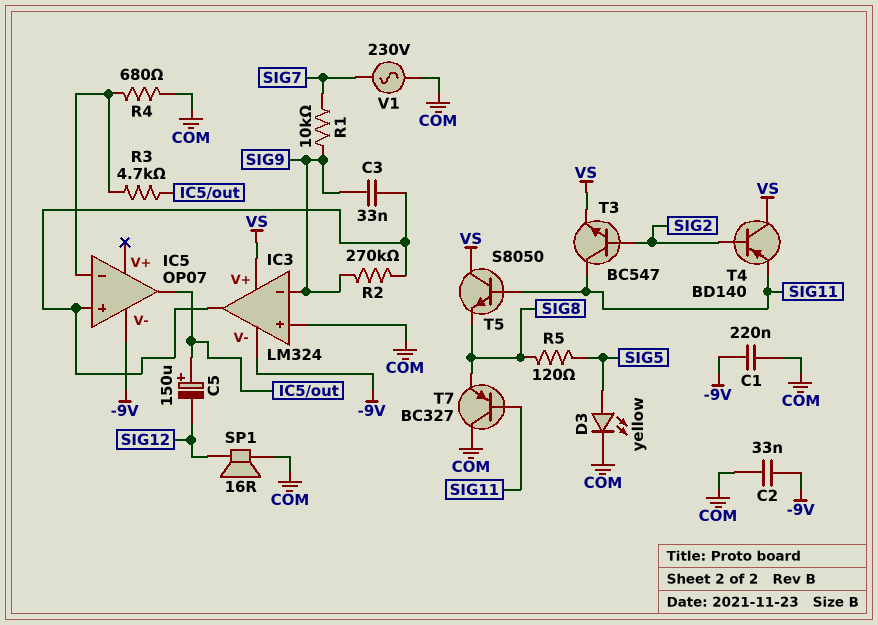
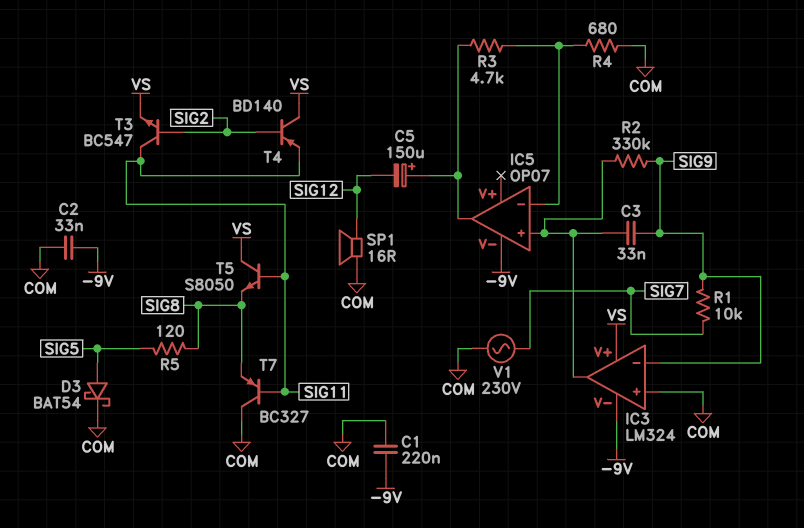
D3: LED yellow (A SIG5, K COM) -> schottky BAT54 (A SIG5, K COM)
R2: 270k (IC3/out, SIG9) -> 330k (IC3/out, SIG9)

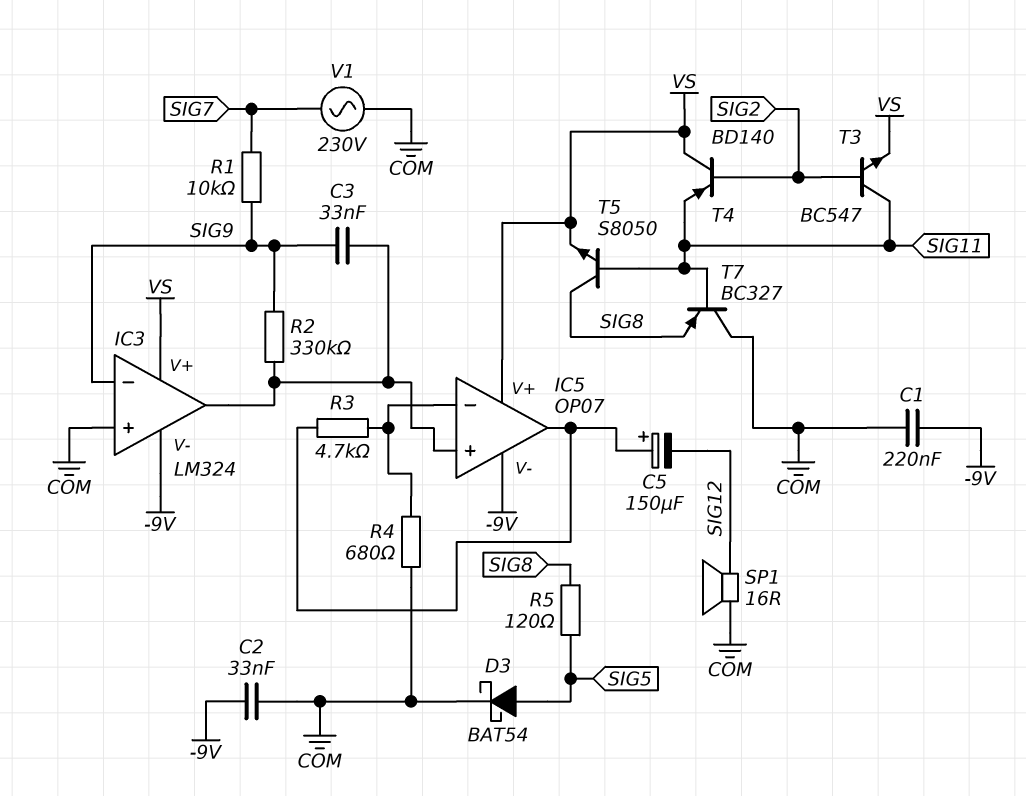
IC5 pin V+: none -> VS
T5: NPN S8050 (B SIG11, C VS, E SIG8) -> NPN S8050 (B SIG11, C SIG8, E VS)

